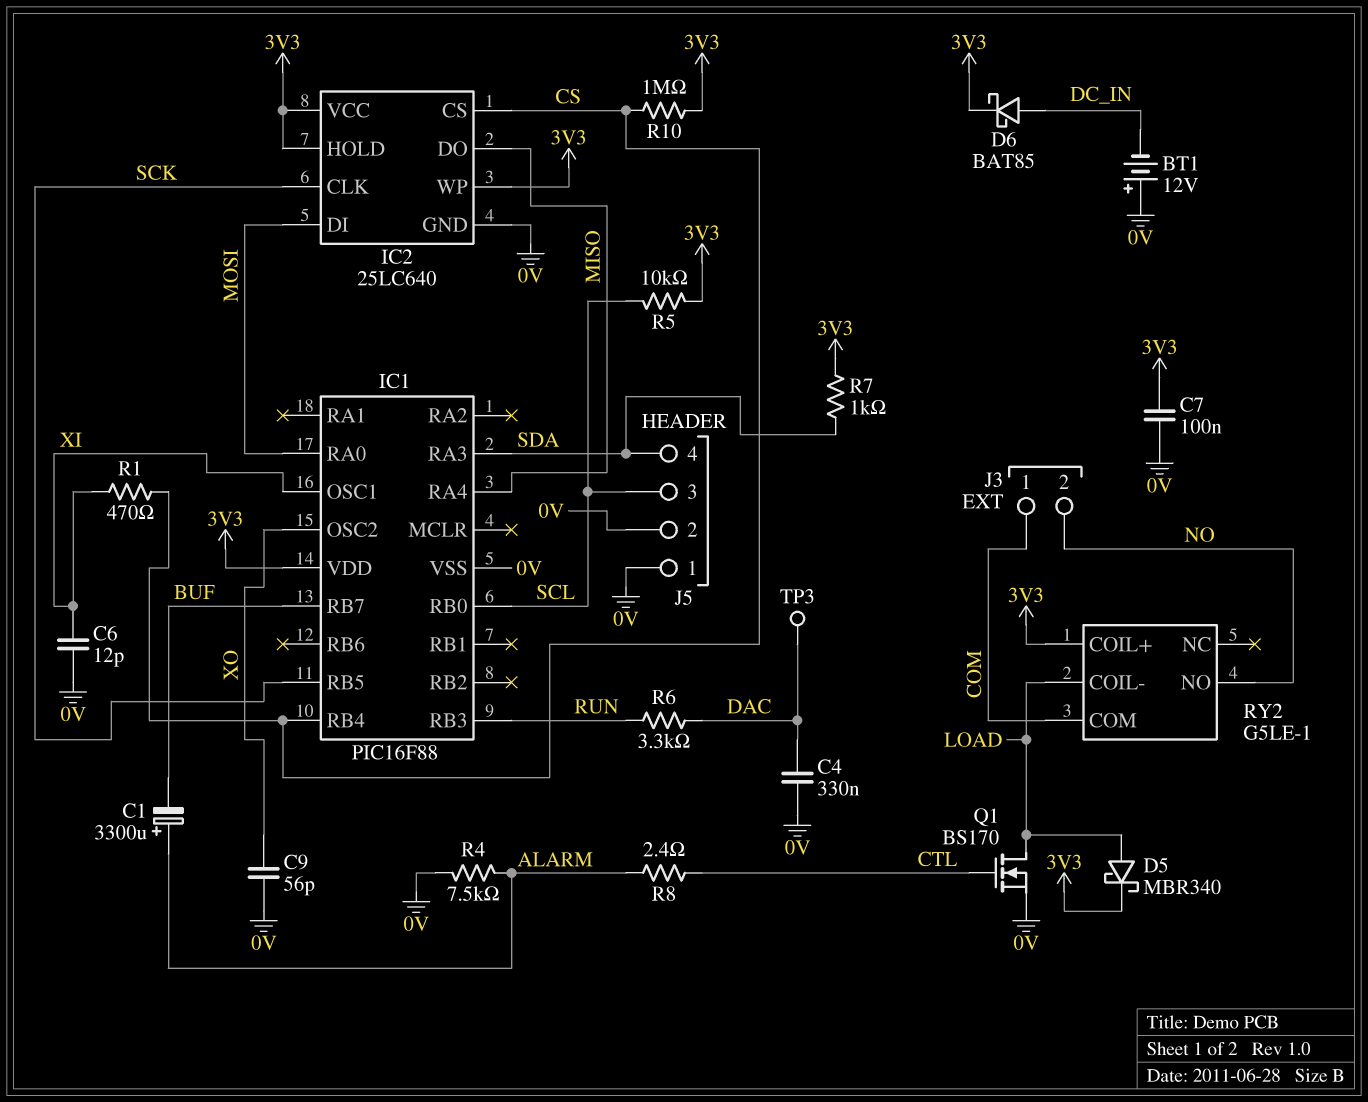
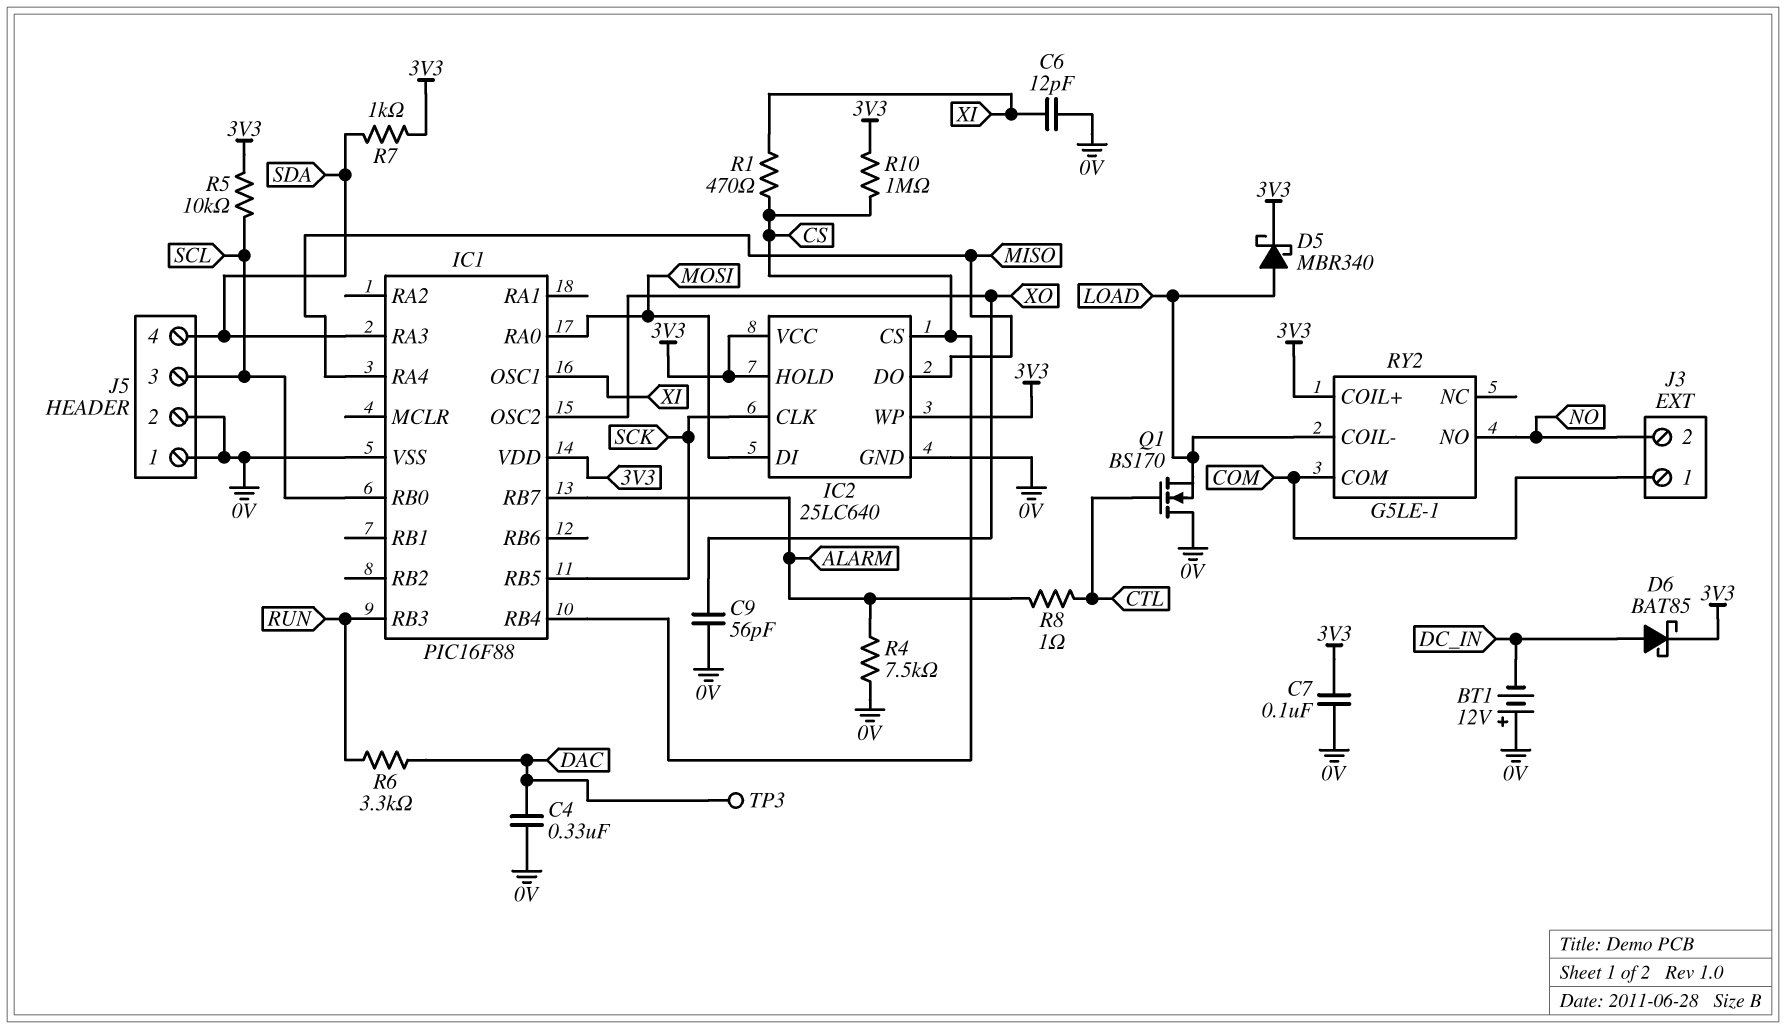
C1: 3300uF (plus ALARM, minus BUF) -> none
IC1 pin RB7: BUF -> ALARM
Q1: NMOS BS170 (G CTL, D LOAD, S 0V) -> NMOS BS170 (G CTL, D 0V, S LOAD)
R8: 2.4 (ALARM, CTL) -> 1 (ALARM, CTL)

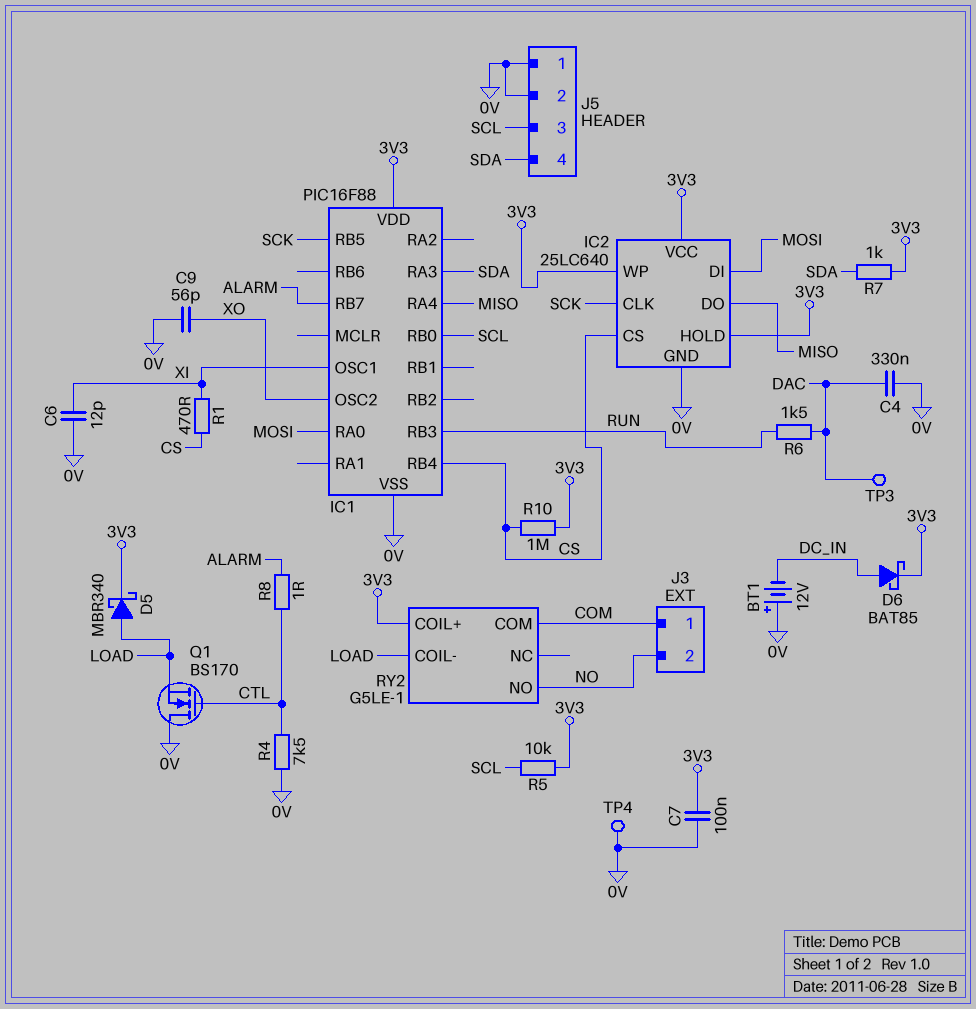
R4: 7.5k (0V, ALARM) -> 7.5k (0V, CTL)
R6: 3.3k (DAC, RUN) -> 1.5k (DAC, RUN)
TP4: none -> test point (0V)

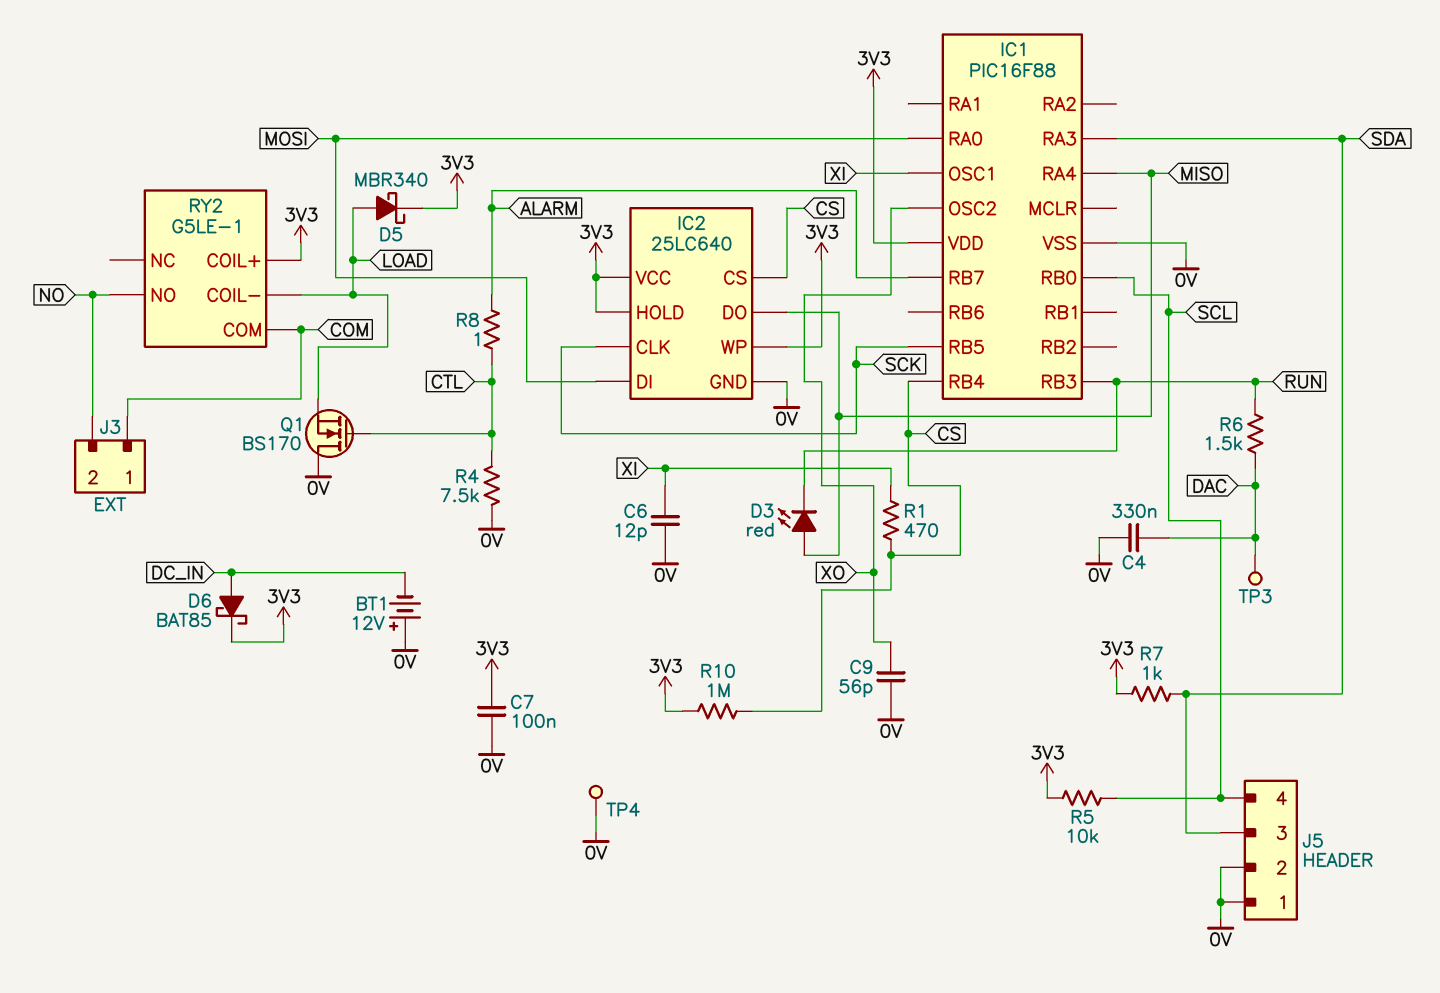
D3: none -> LED red (A MISO, K RUN)
J5 pin 3: SCL -> SDA
J5 pin 4: SDA -> SCL

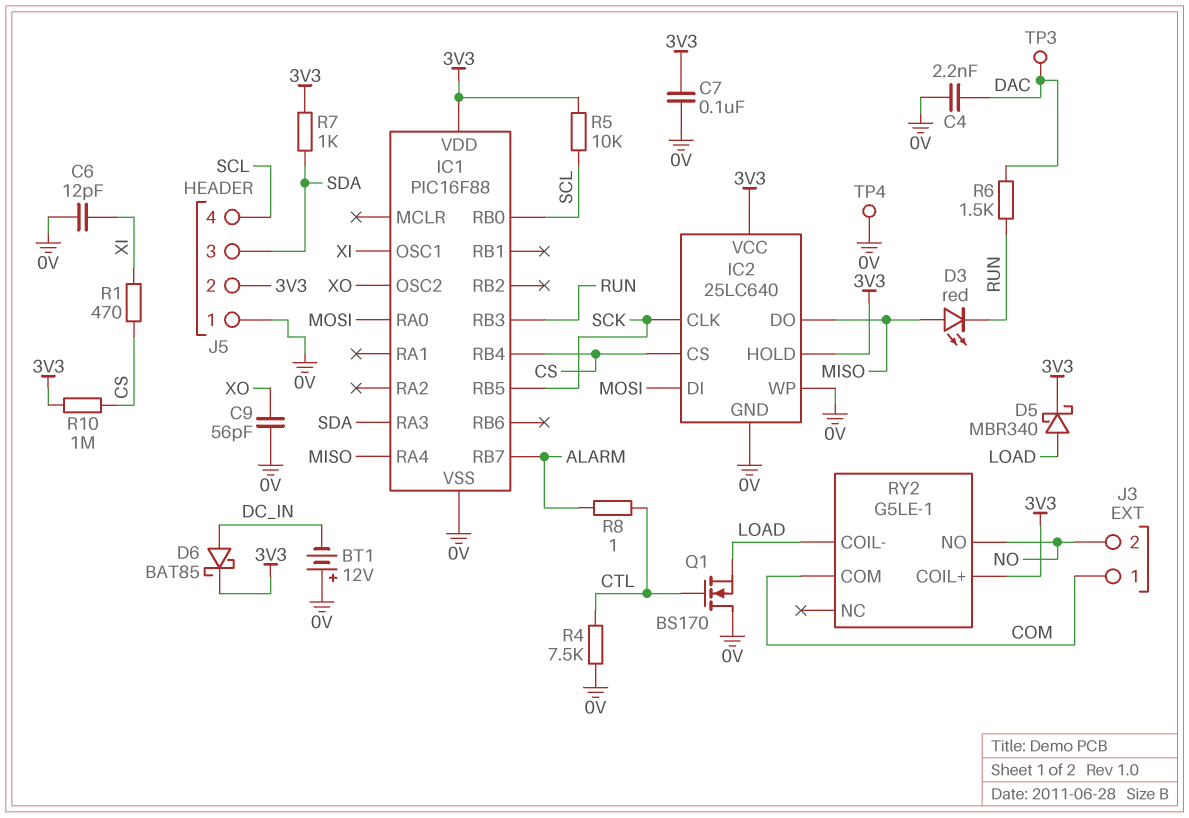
C4: 330nF (0V, DAC) -> 2.2nF (0V, DAC)
IC2 pin WP: 3V3 -> 0V
J5 pin 2: 0V -> 3V3

